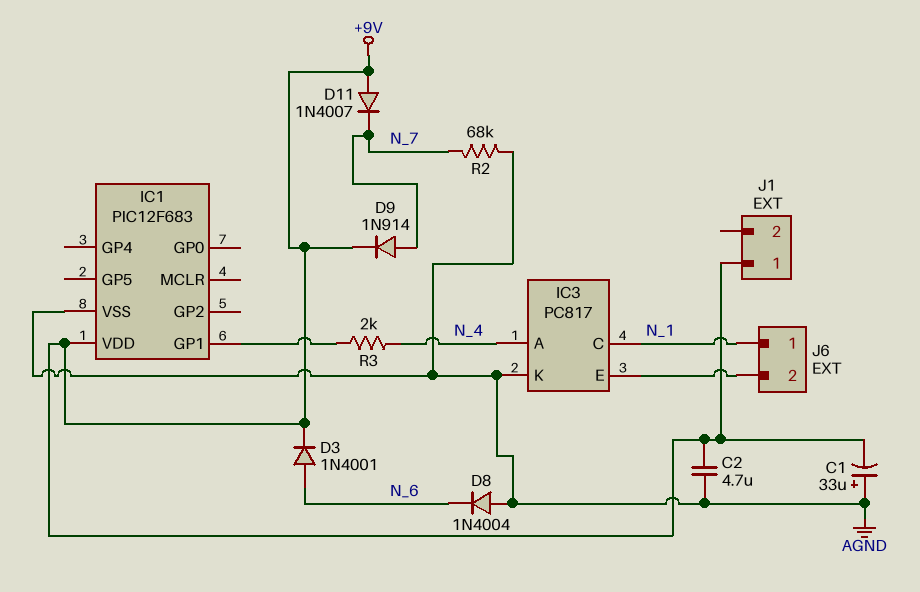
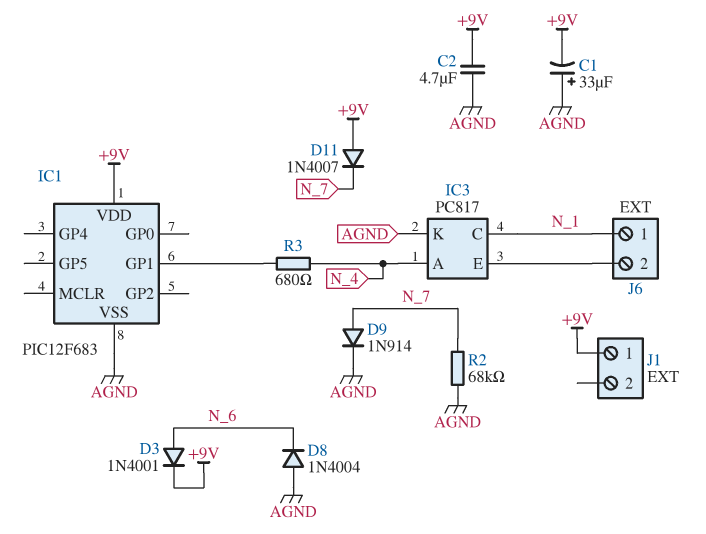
D9: diode 1N914 (A N_7, K +9V) -> diode 1N914 (A N_7, K AGND)
R3: 2k (IC1/GP1, N_4) -> 680 (IC1/GP1, N_4)

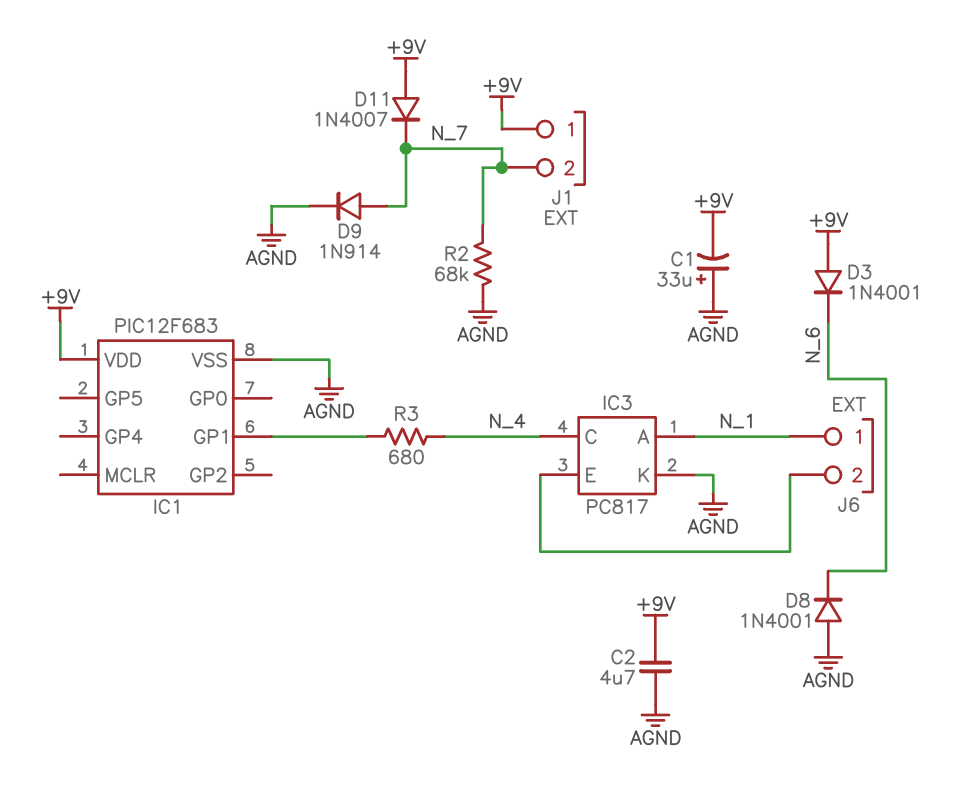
D3: diode 1N4001 (A N_6, K +9V) -> diode 1N4001 (A +9V, K N_6)
D8: diode 1N4004 (A AGND, K N_6) -> diode 1N4001 (A AGND, K N_6)
IC3 pin A: N_4 -> N_1
IC3 pin C: N_1 -> N_4
J1 pin 2: none -> N_7

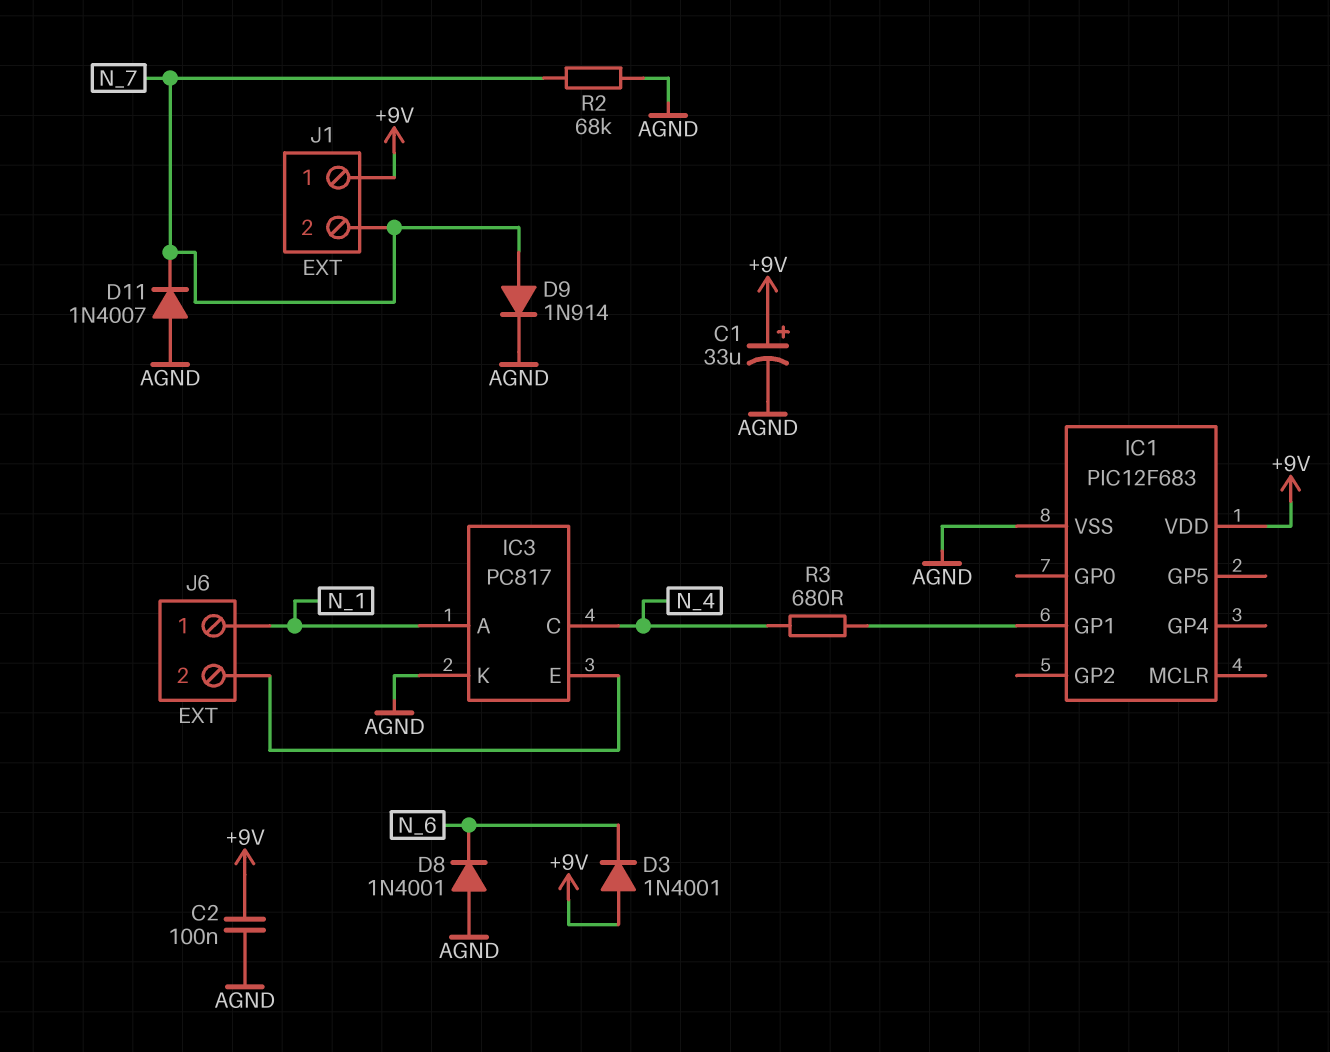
C1: 33uF (plus AGND, minus +9V) -> 33uF (plus +9V, minus AGND)
C2: 4.7uF (+9V, AGND) -> 100nF (+9V, AGND)
D11: diode 1N4007 (A +9V, K N_7) -> diode 1N4007 (A AGND, K N_7)

